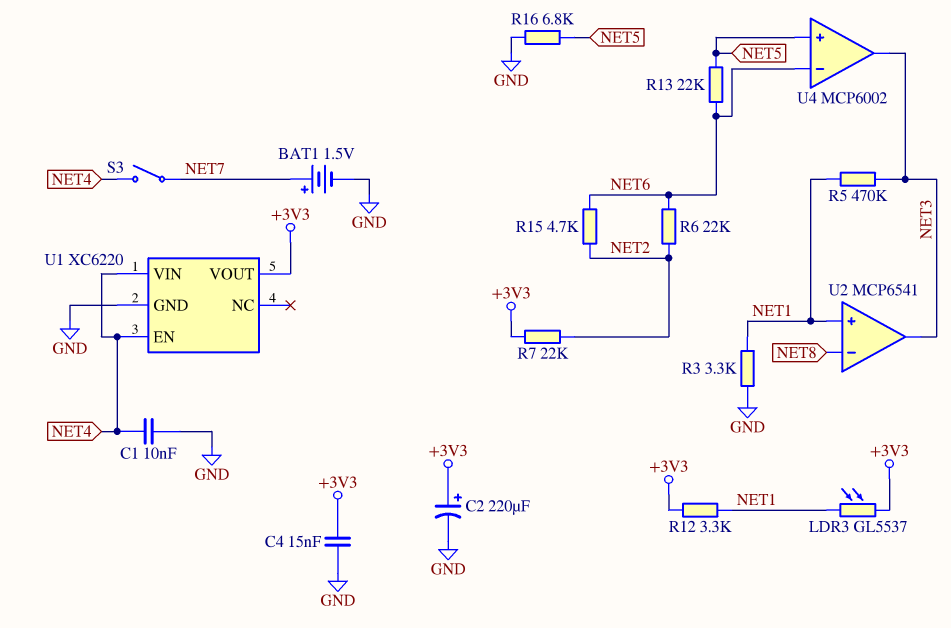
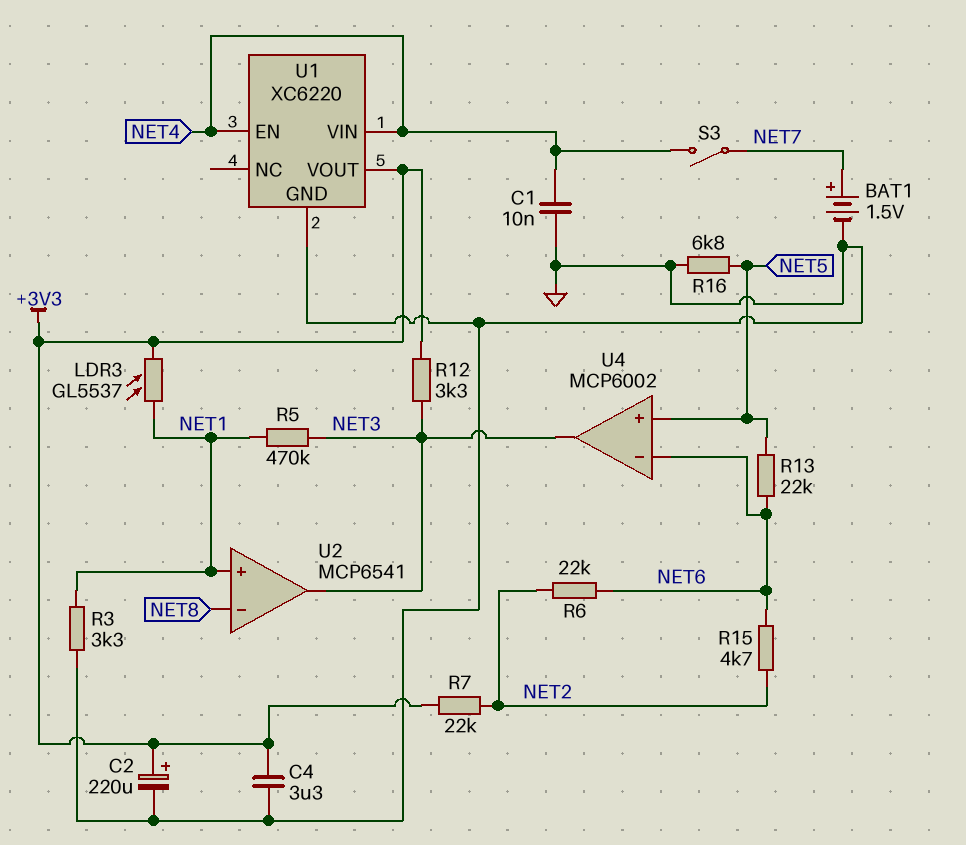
C4: 15nF (+3V3, GND) -> 3.3uF (+3V3, GND)
R12: 3.3k (+3V3, NET1) -> 3.3k (+3V3, NET3)

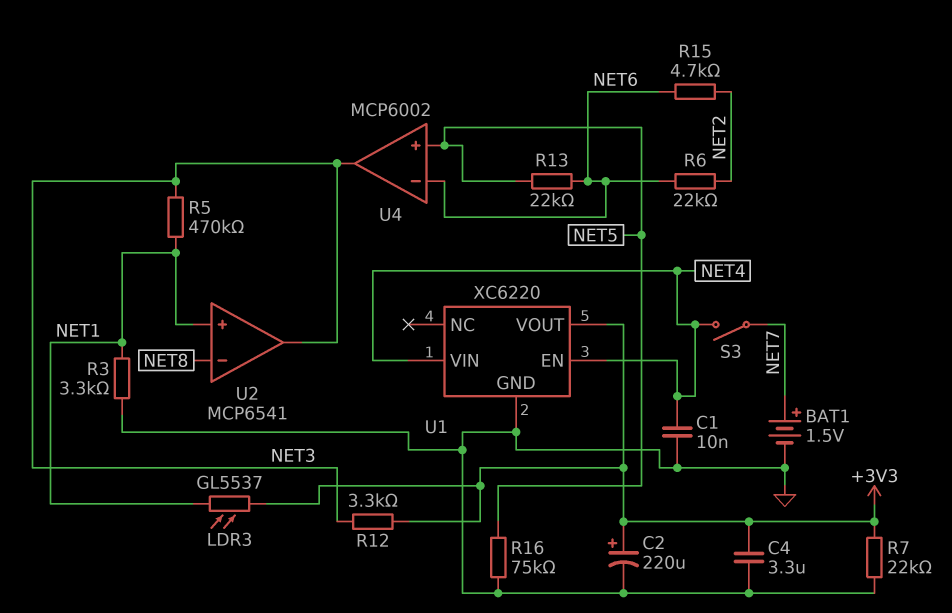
R7: 22k (+3V3, NET2) -> 22k (+3V3, GND)
R16: 6.8k (GND, NET5) -> 75k (GND, NET5)

